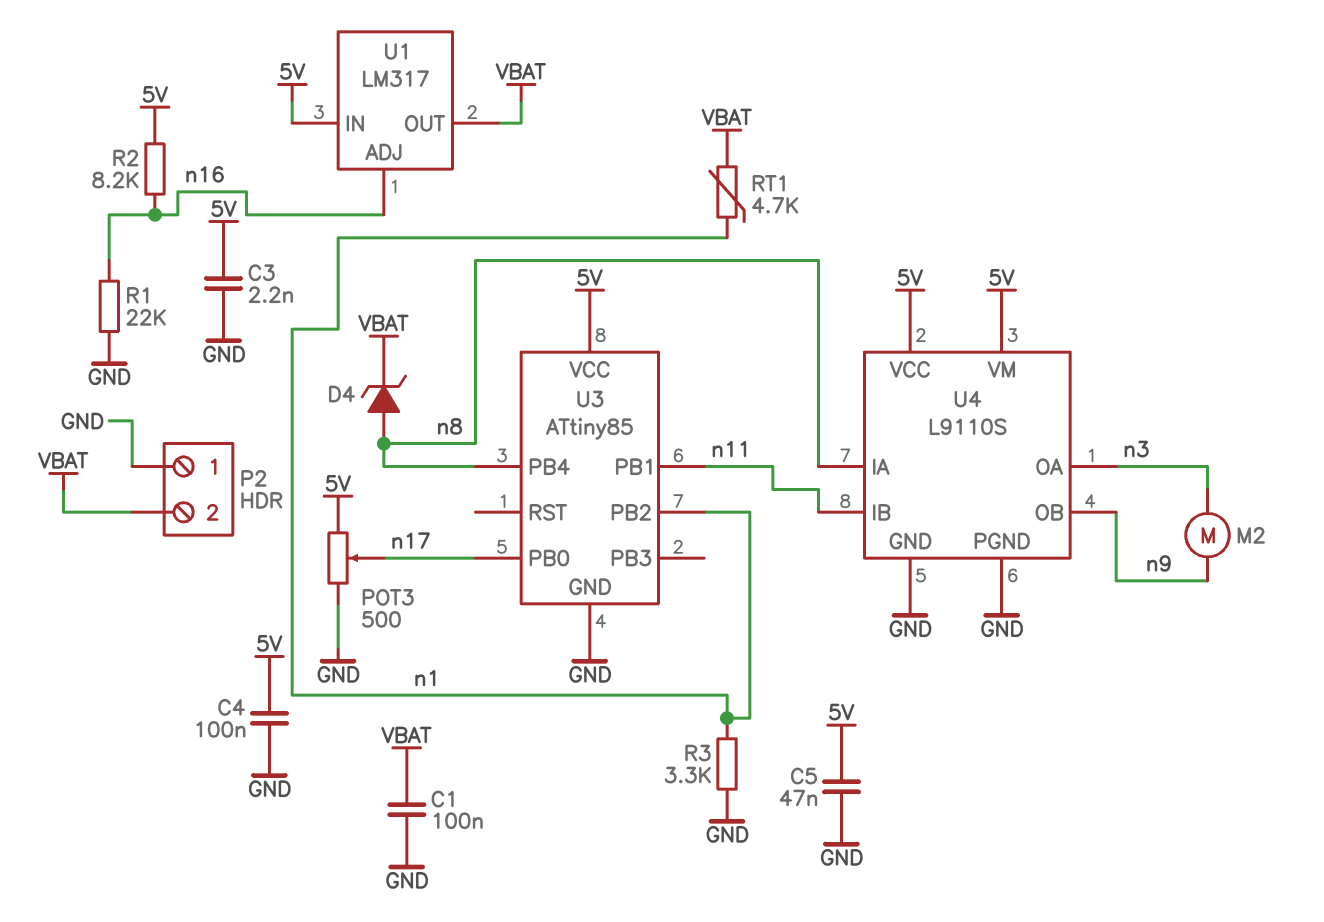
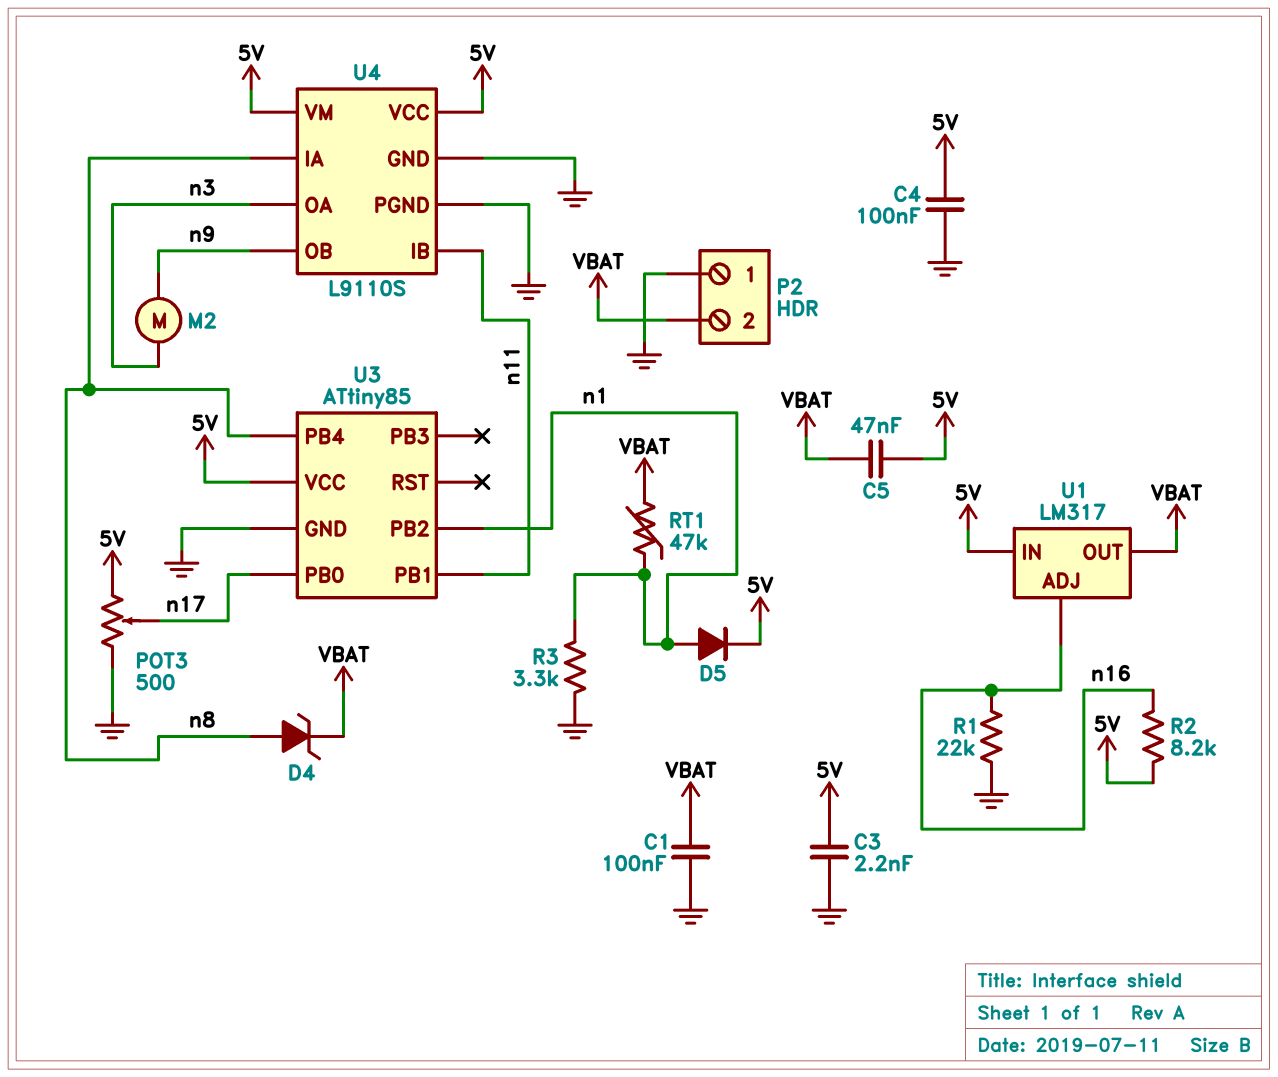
C5: 47nF (5V, GND) -> 47nF (5V, VBAT)
D5: none -> diode (A n1, K 5V)
RT1: 4.7k (VBAT, n1) -> 47k (VBAT, n1)

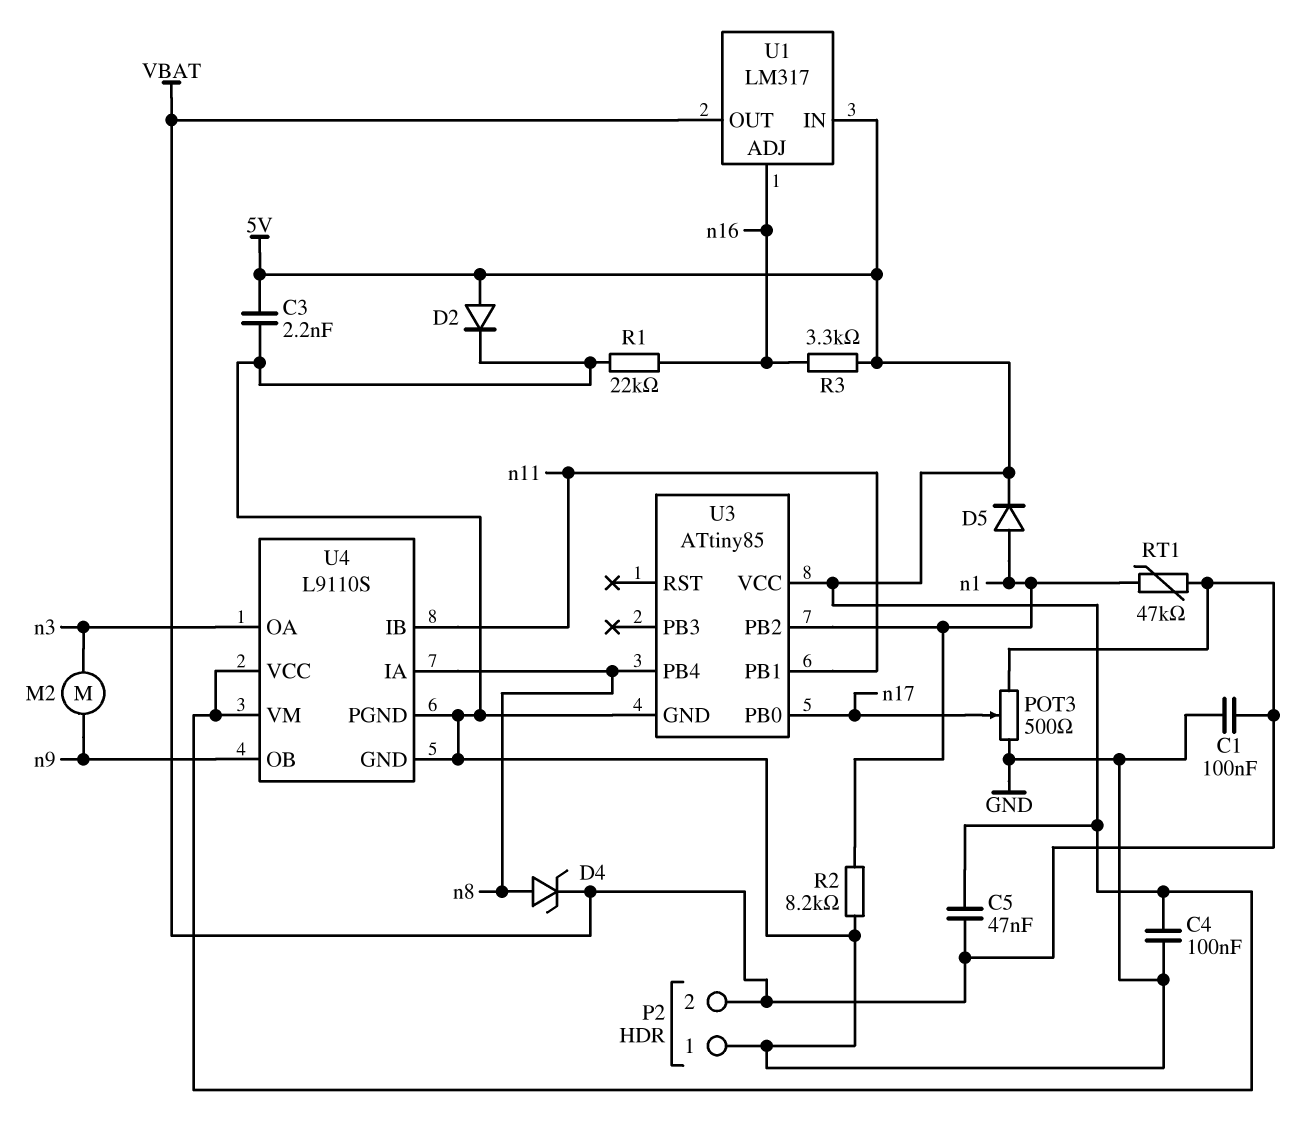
D2: none -> diode (A 5V, K GND)
POT3: 500 (5V, GND, wiper n17) -> 500 (GND, VBAT, wiper n17)
R2: 8.2k (5V, n16) -> 8.2k (GND, n1)
R3: 3.3k (GND, n1) -> 3.3k (5V, n16)

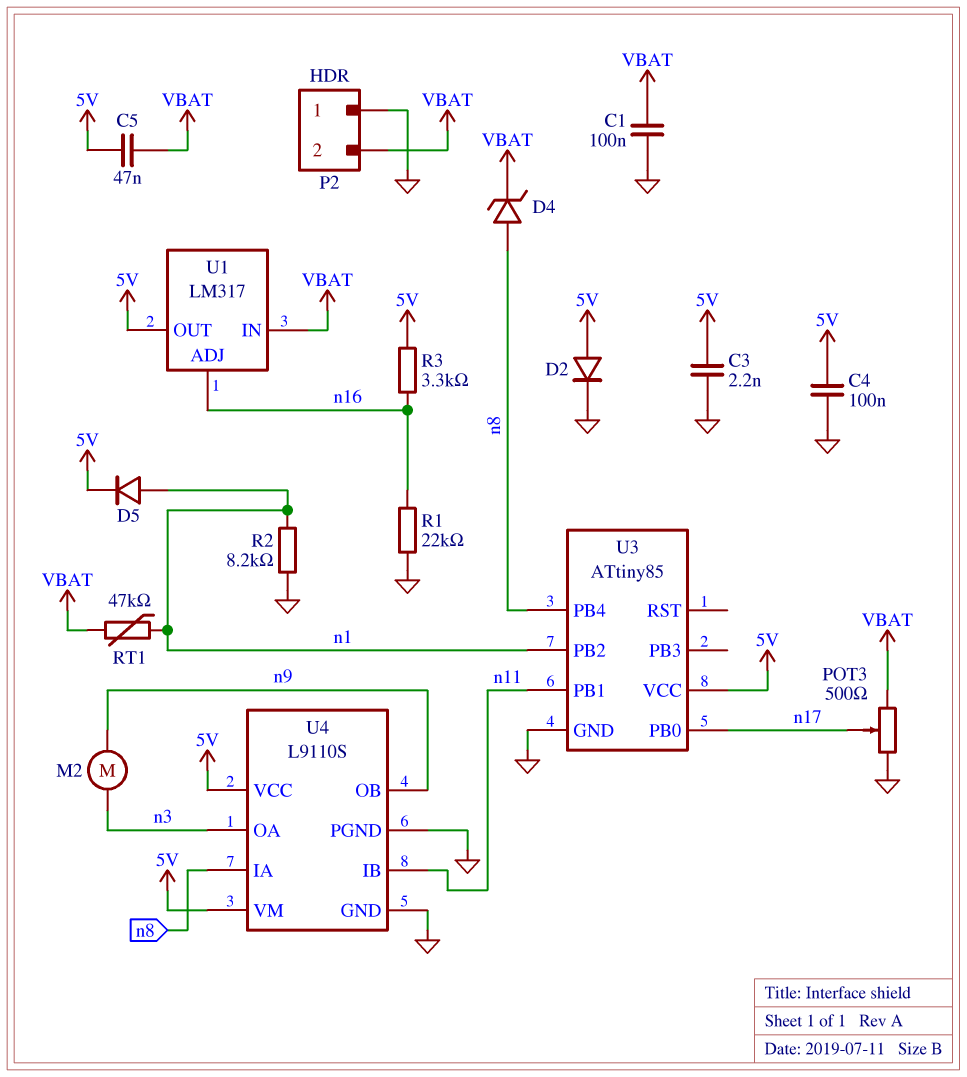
U1 pin IN: 5V -> VBAT
U1 pin OUT: VBAT -> 5V

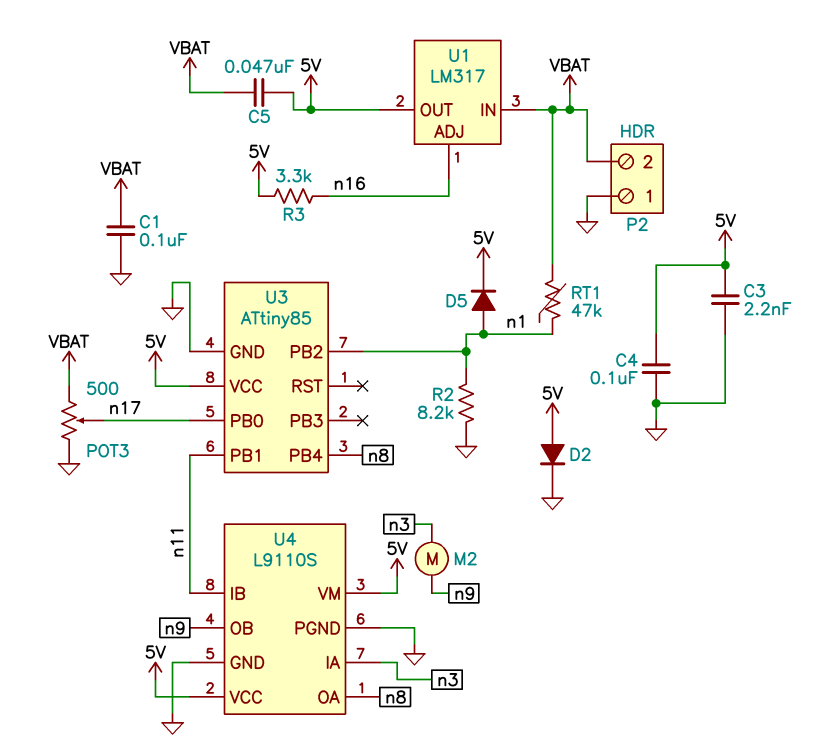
D4: zener (A n8, K VBAT) -> none
R1: 22k (GND, n16) -> none
U4 pin IA: n8 -> n3
U4 pin OA: n3 -> n8

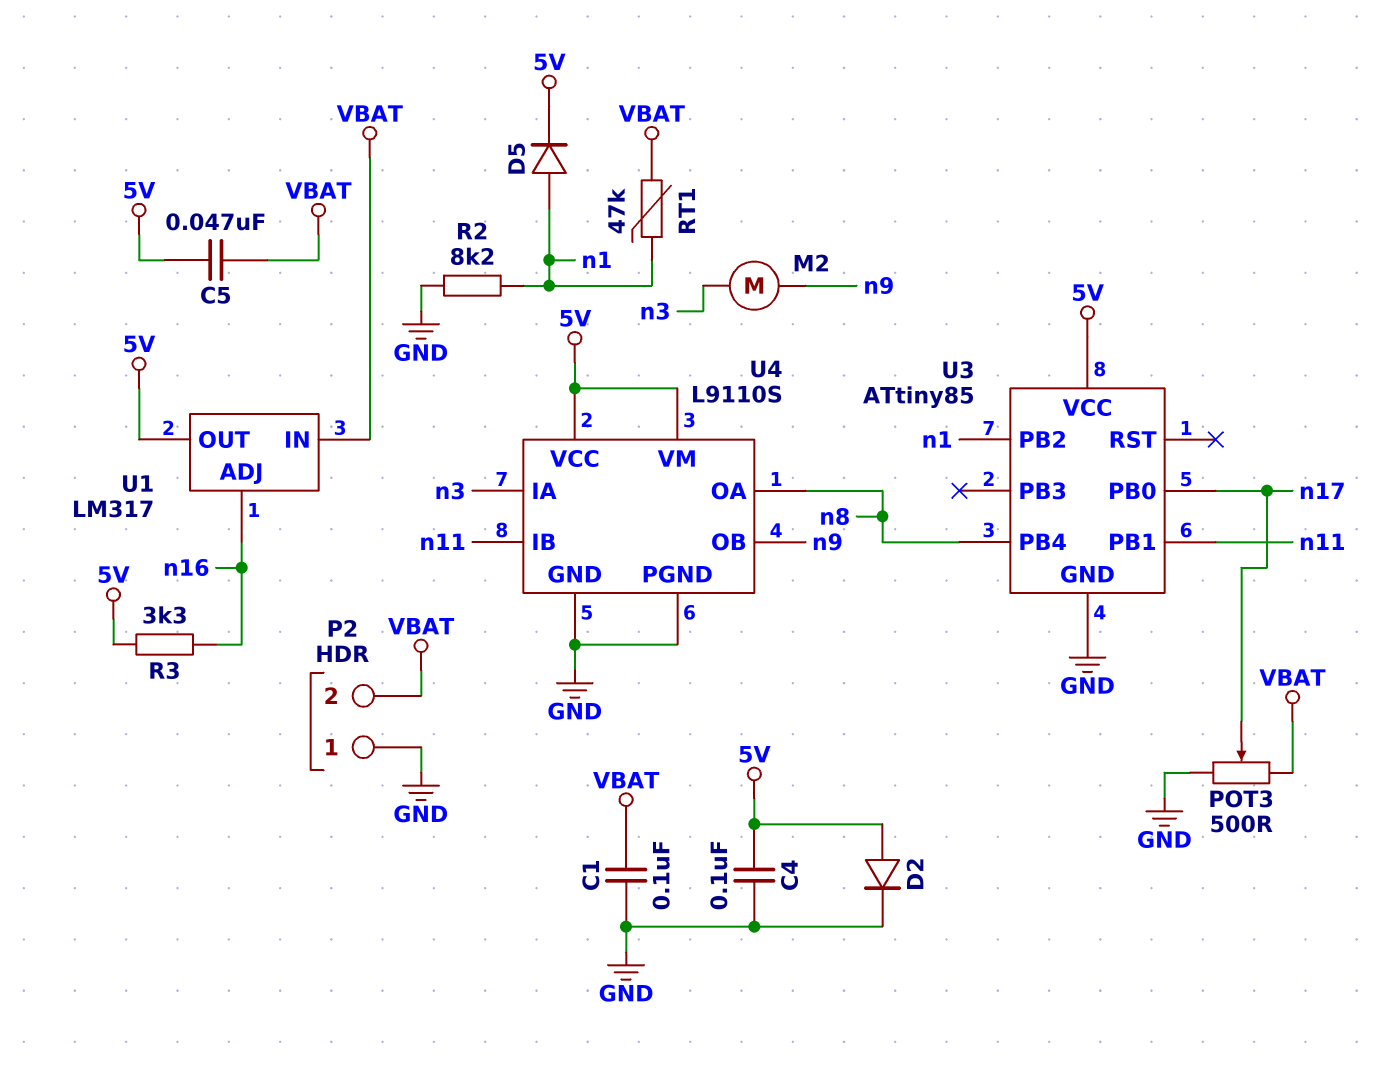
C3: 2.2nF (5V, GND) -> none

